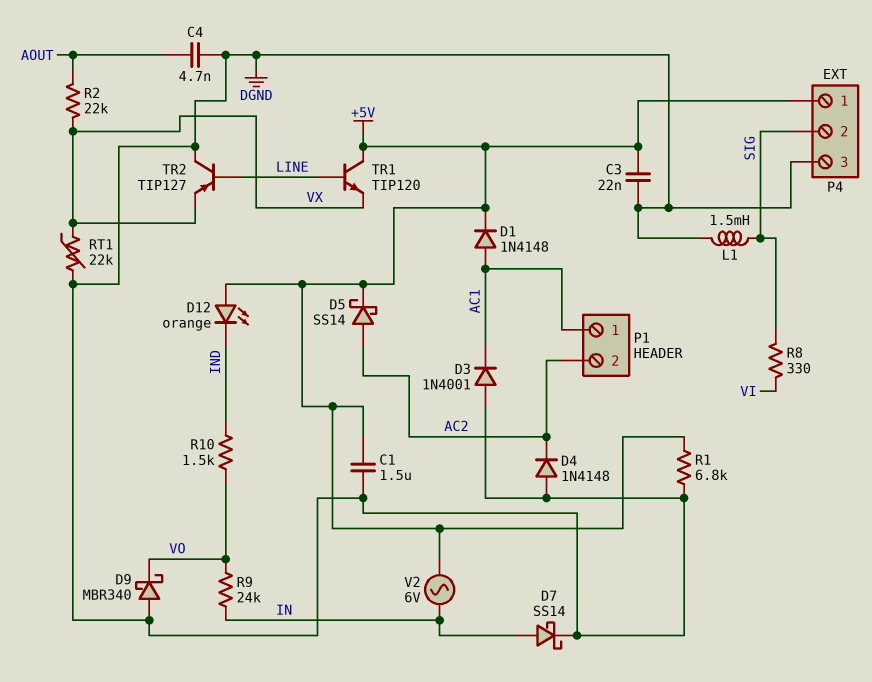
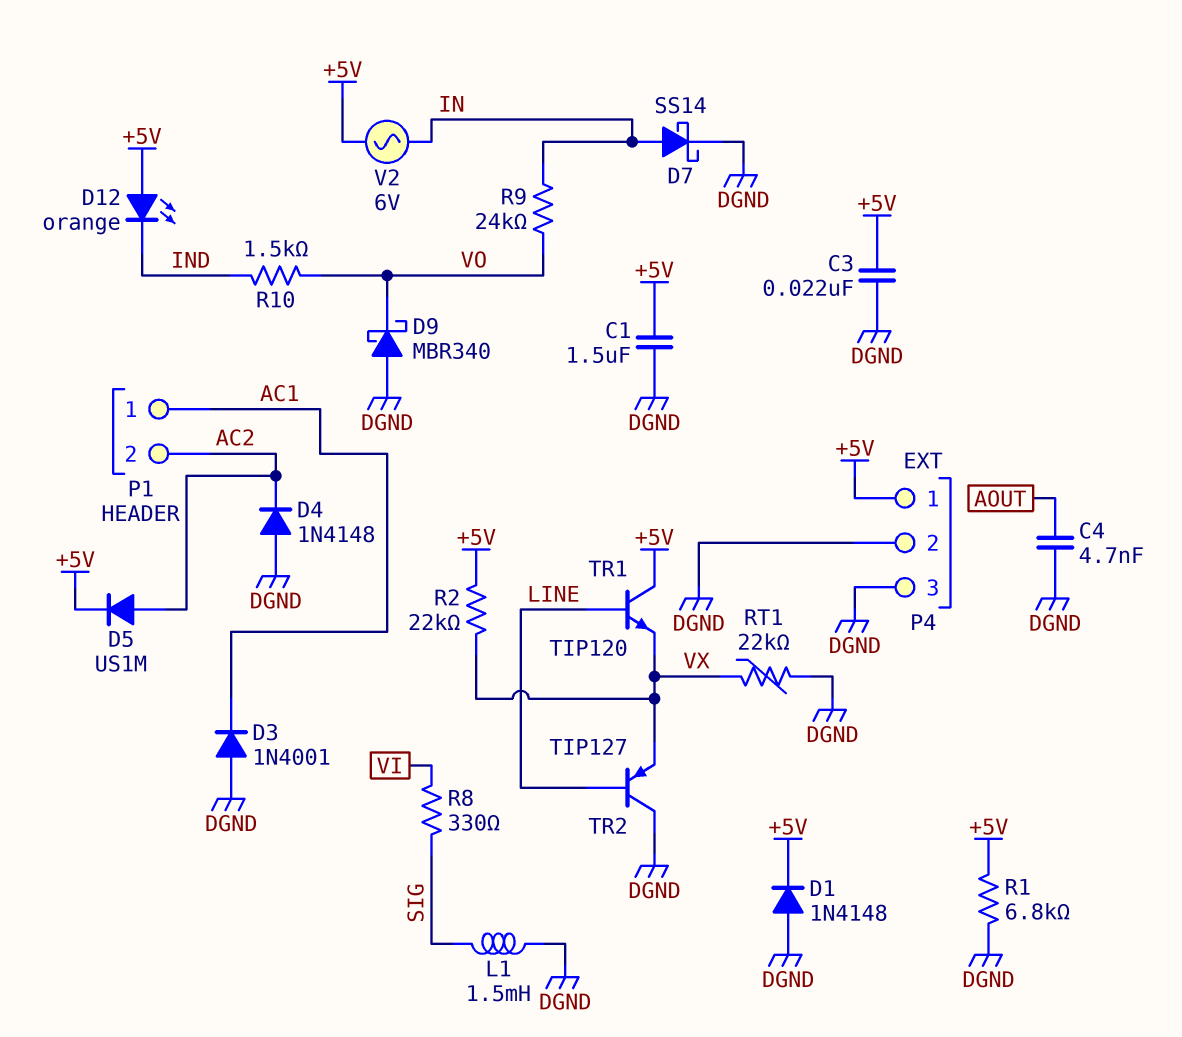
D1: diode 1N4148 (A AC1, K +5V) -> diode 1N4148 (A DGND, K +5V)
D5: schottky SS14 (A AC2, K +5V) -> diode US1M (A AC2, K +5V)
P4 pin 2: SIG -> DGND
R2: 22k (AOUT, VX) -> 22k (+5V, VX)

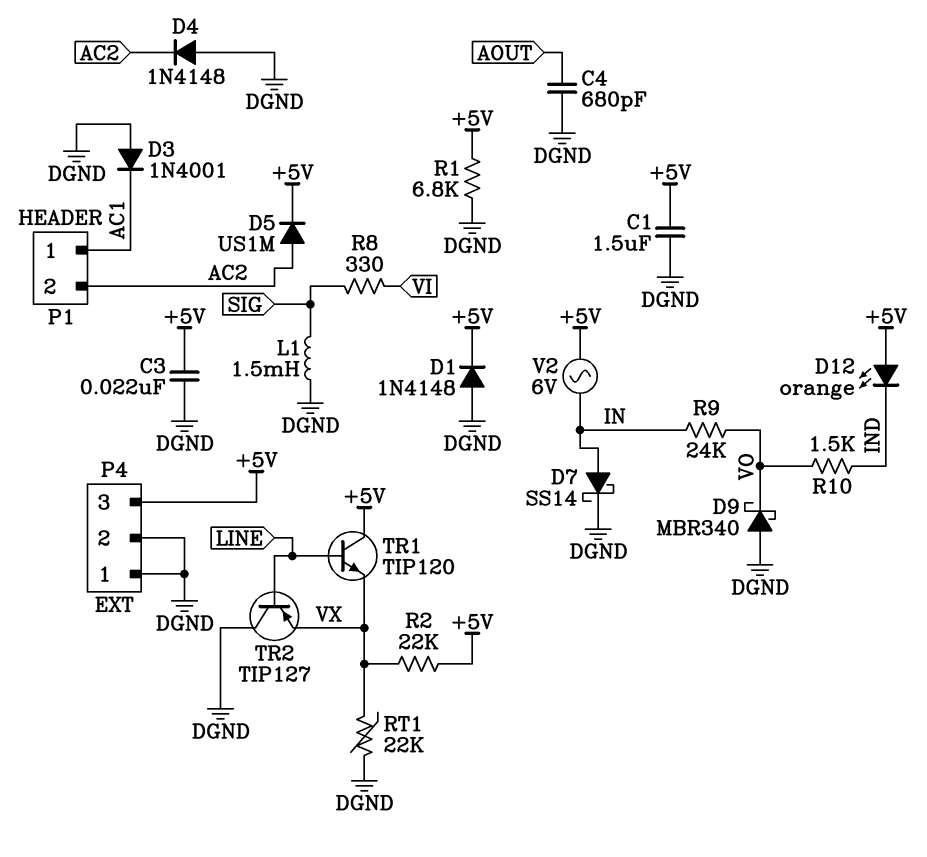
C4: 4.7nF (AOUT, DGND) -> 680pF (AOUT, DGND)
P4 pin 1: +5V -> DGND
P4 pin 3: DGND -> +5V

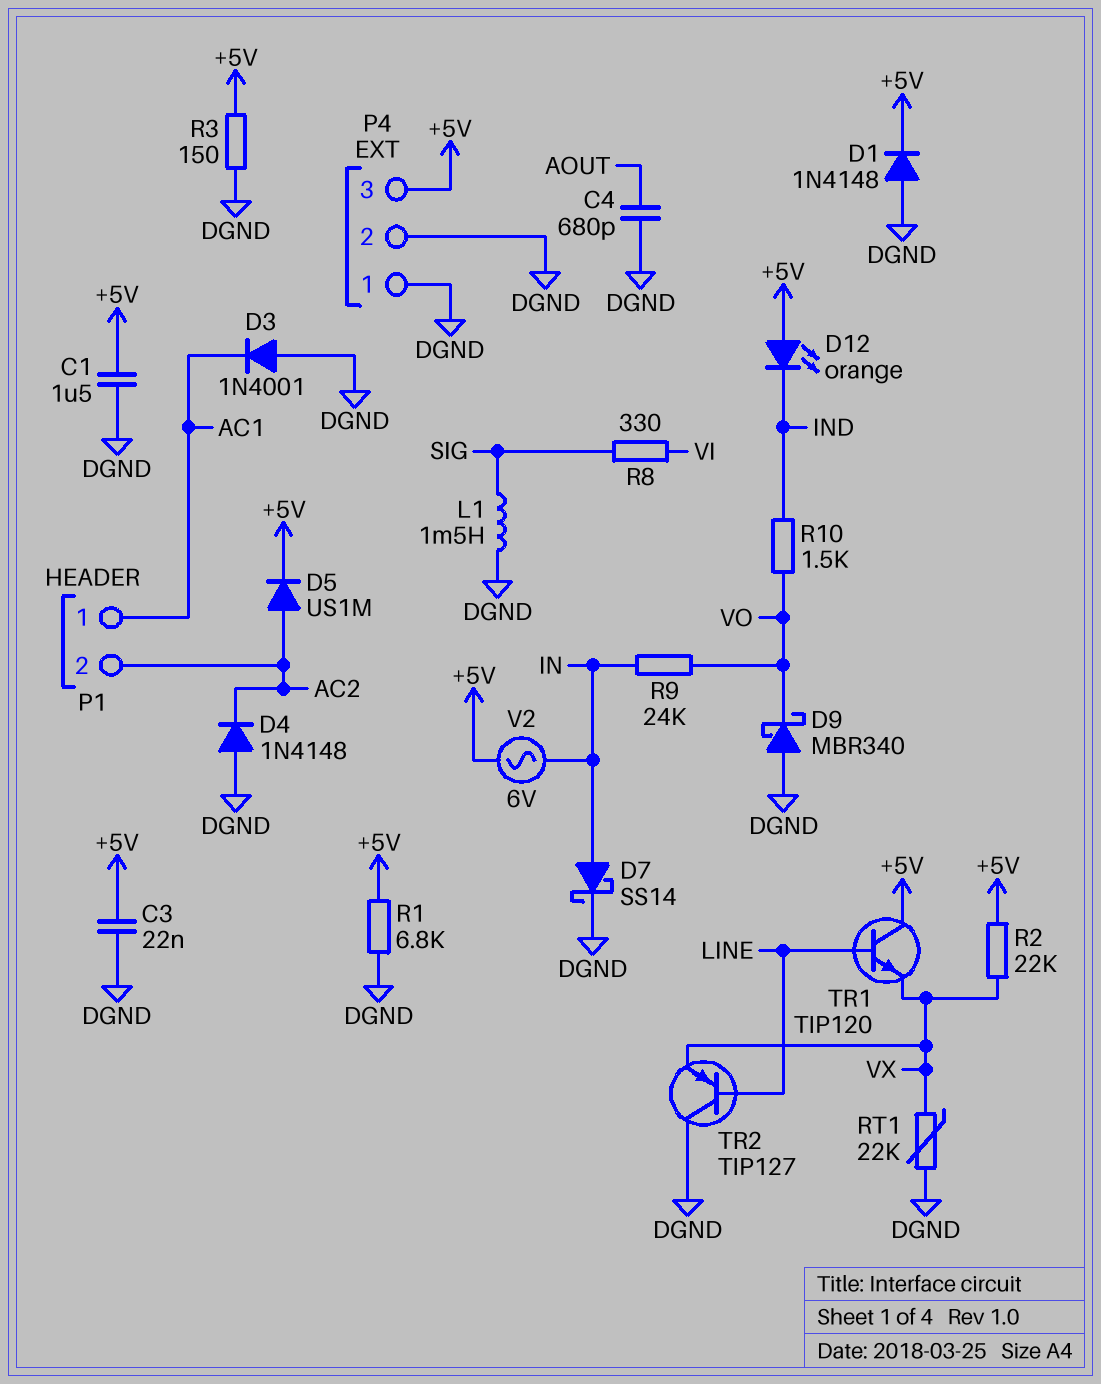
R3: none -> 150 (+5V, DGND)

